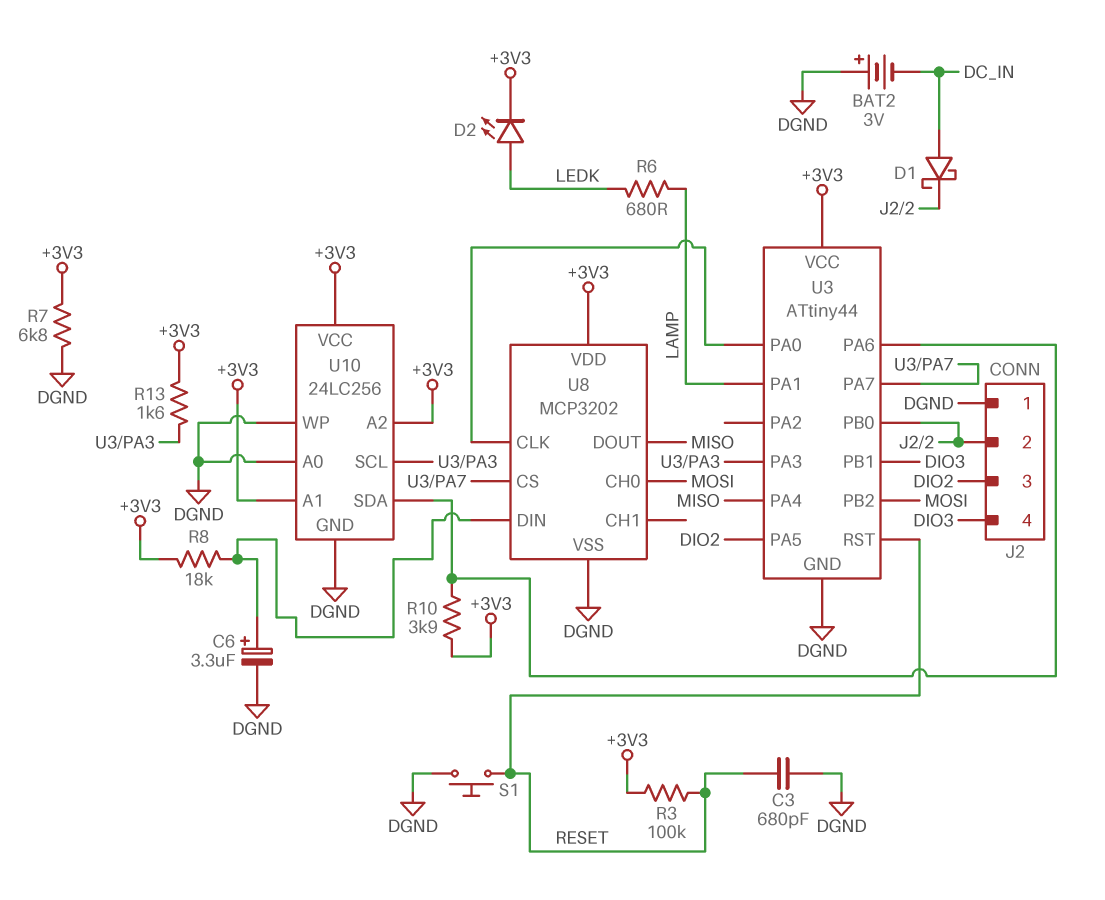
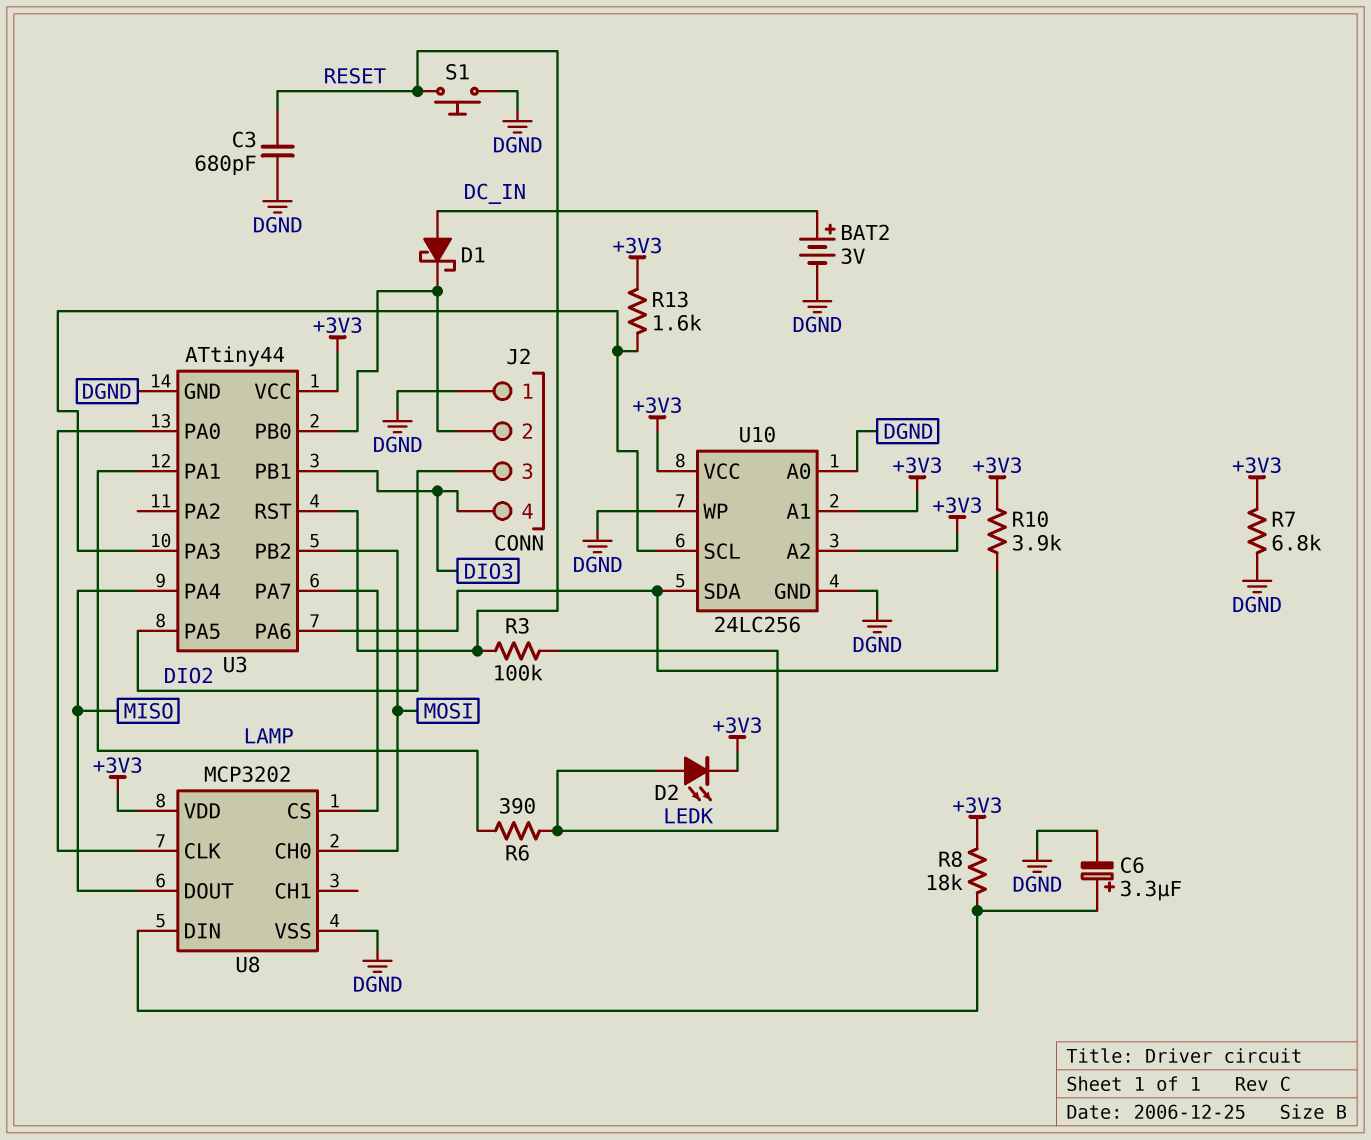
BAT2: 3V (plus DGND, minus DC_IN) -> 3V (plus DC_IN, minus DGND)
R3: 100k (+3V3, RESET) -> 100k (LEDK, RESET)
R6: 680 (LAMP, LEDK) -> 390 (LAMP, LEDK)

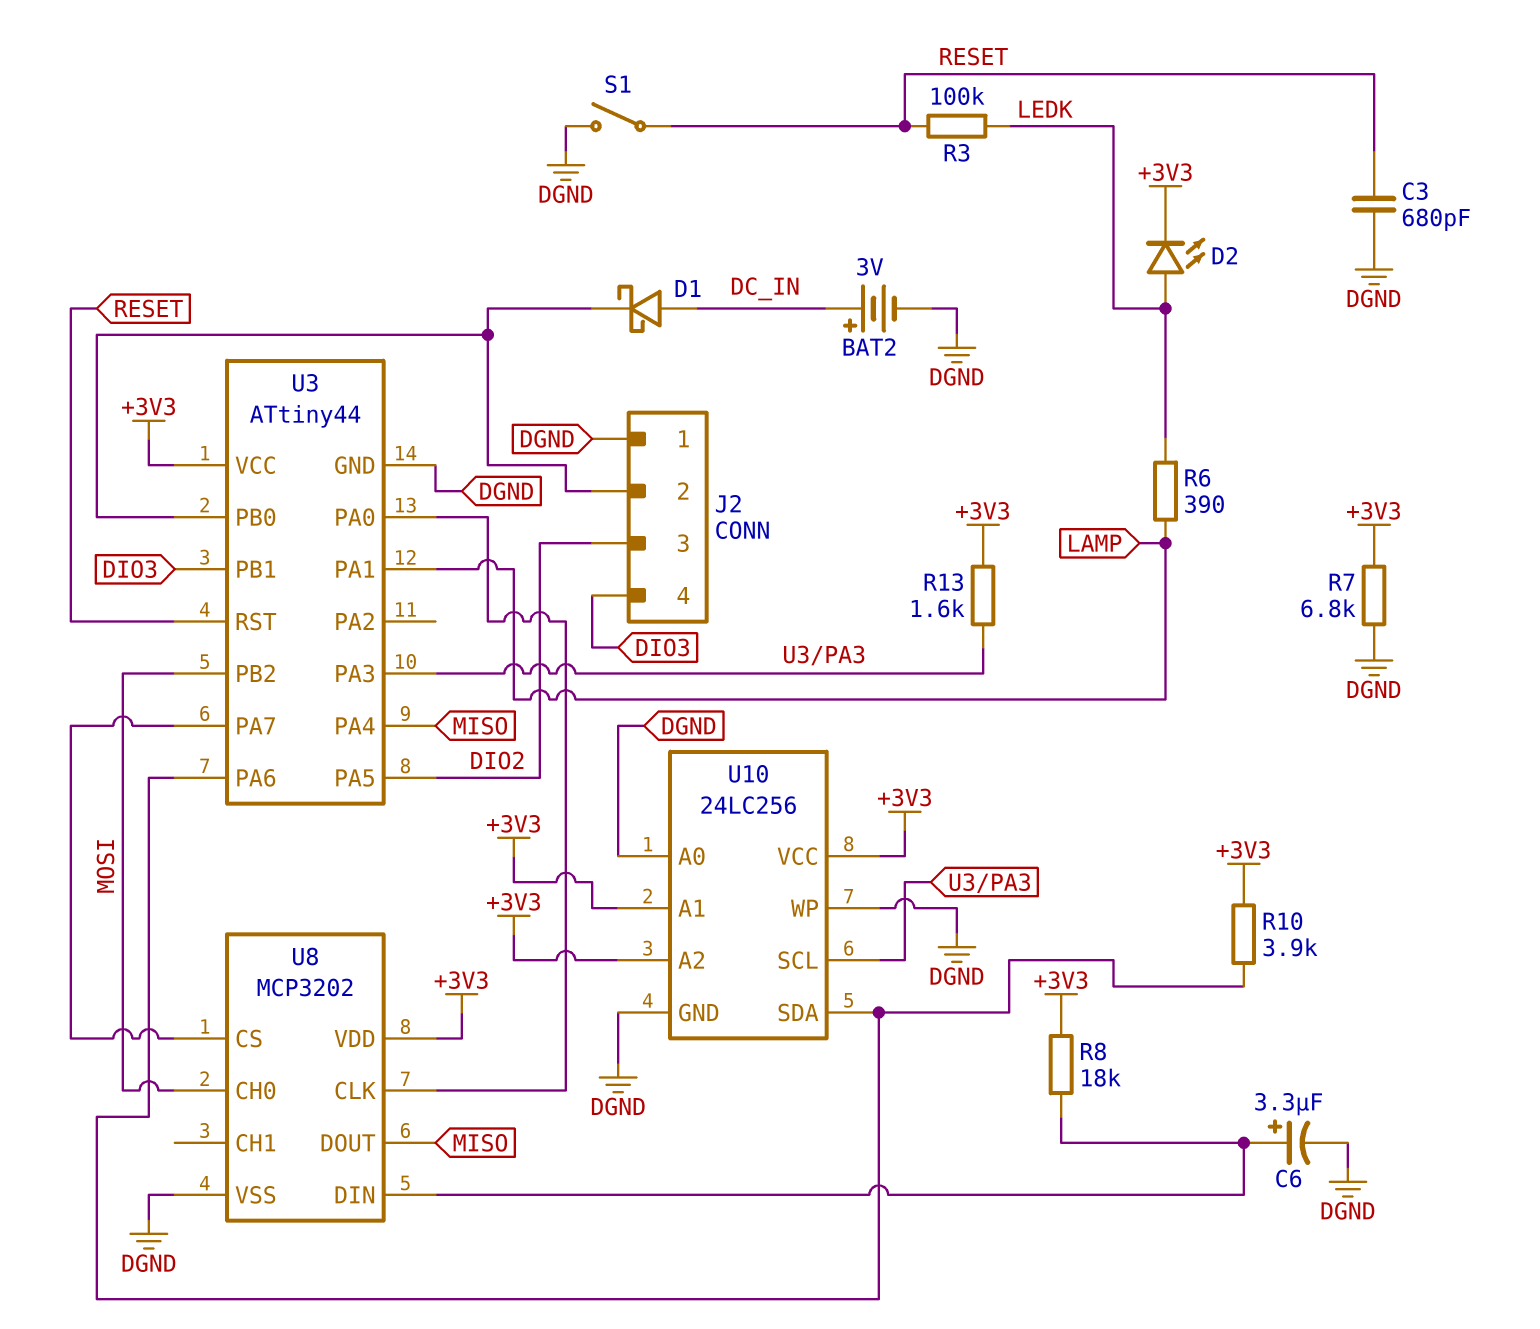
S1: button (DGND, RESET) -> switch (DGND, RESET)

